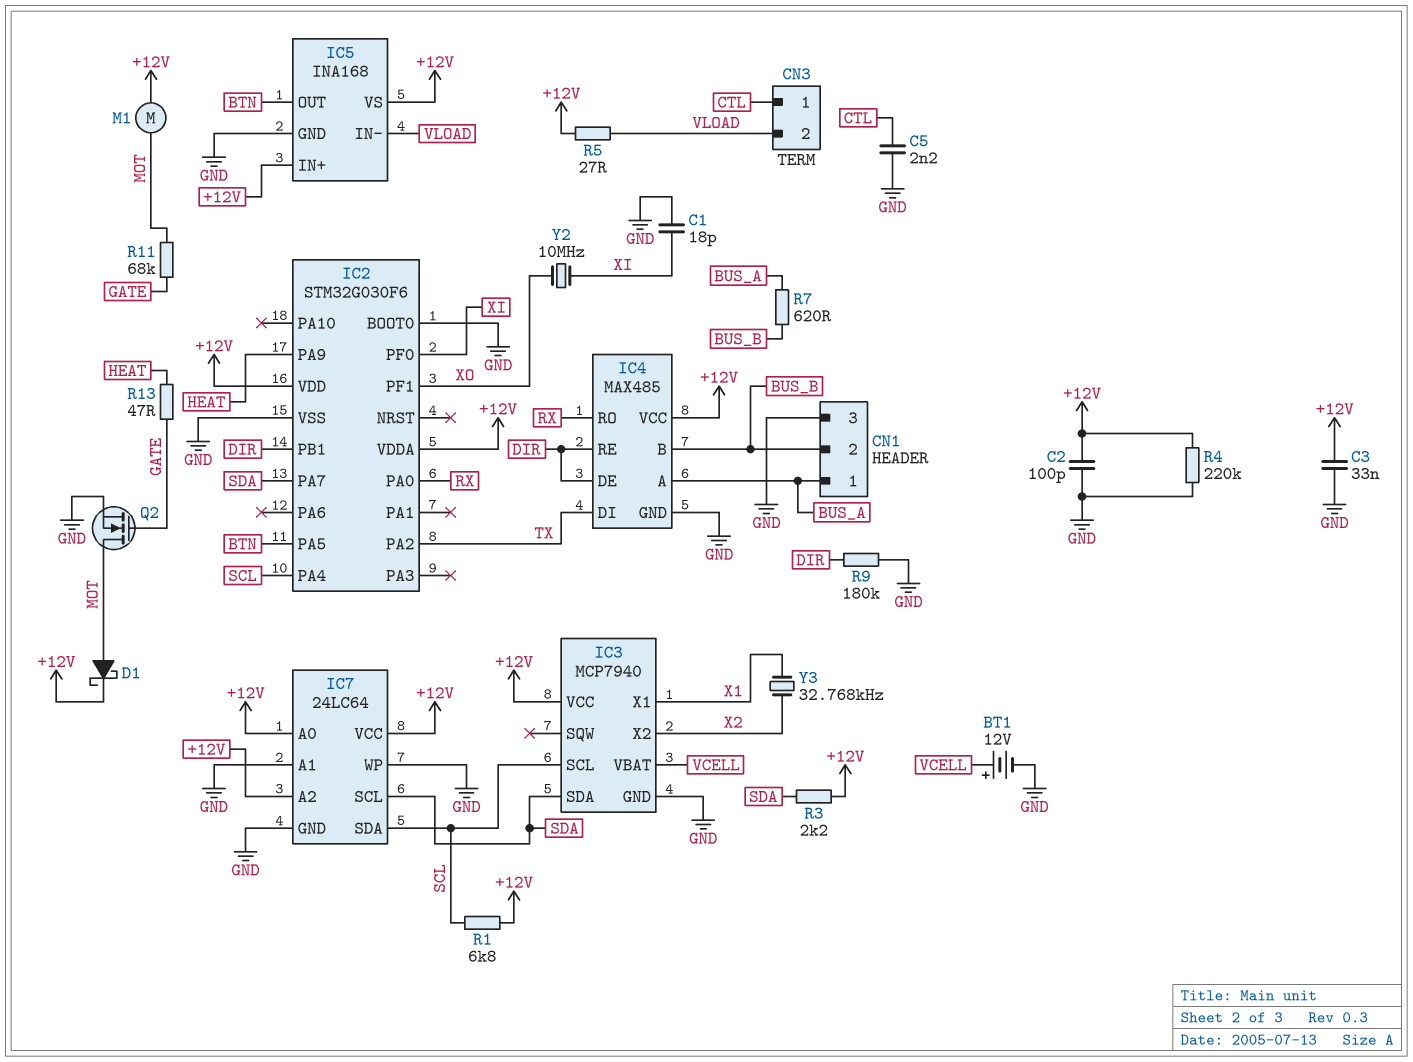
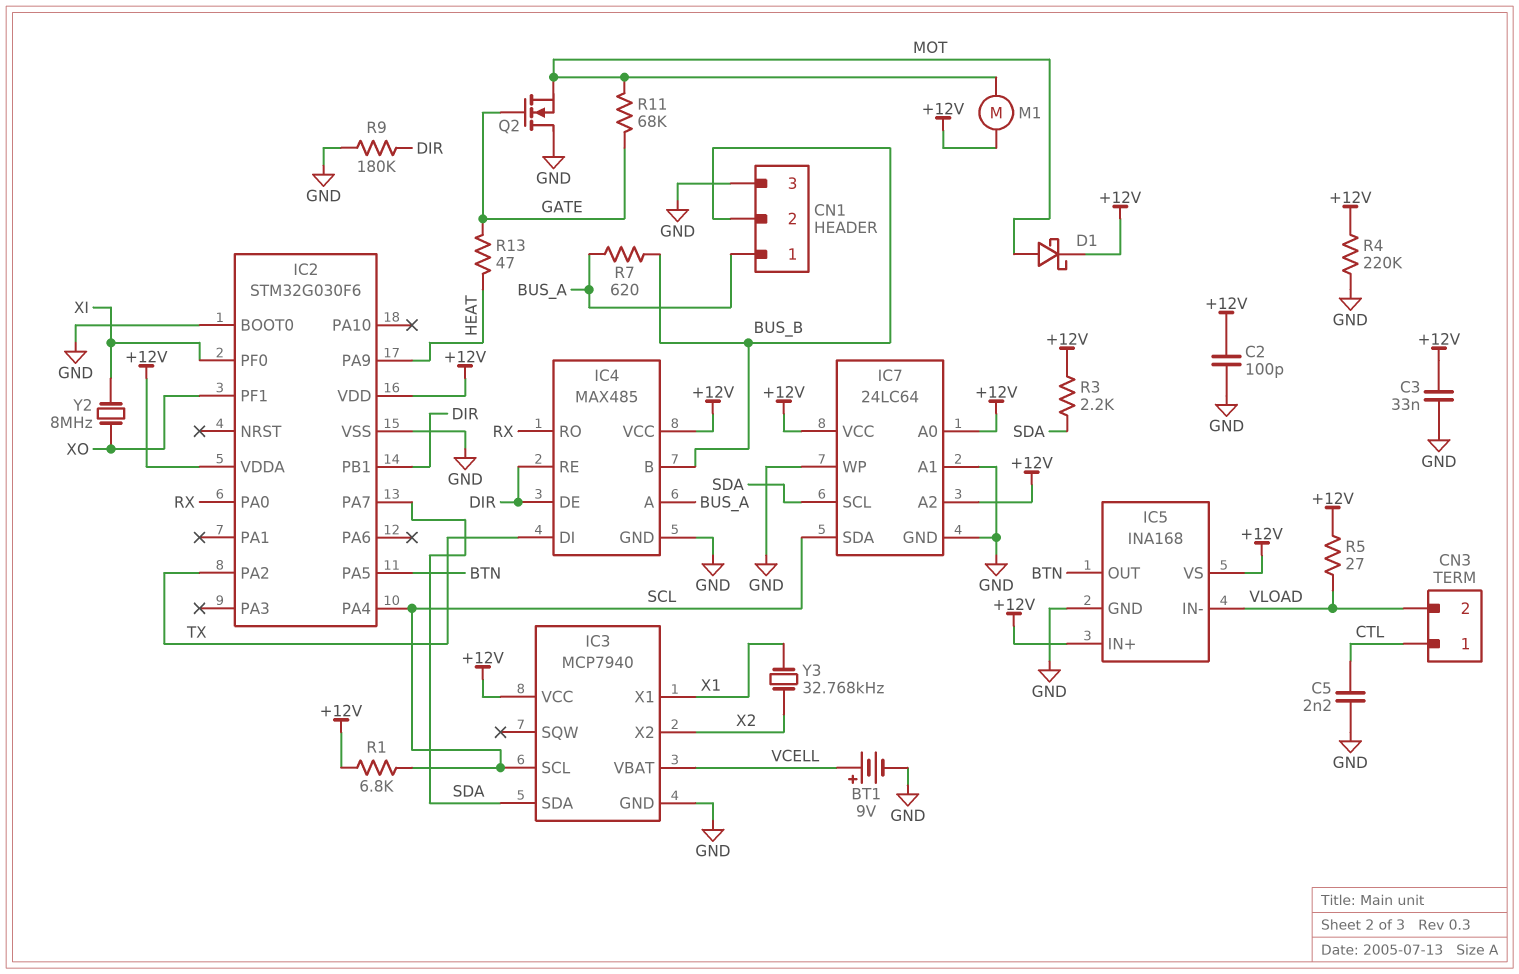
BT1: 12V (plus VCELL, minus GND) -> 9V (plus VCELL, minus GND)
C1: 18pF (GND, XI) -> none
Q2: NMOS (G GATE, D MOT, S GND) -> NMOS (G GATE, D GND, S MOT)
Y2: 10MHz (XI, XO) -> 8MHz (XI, XO)

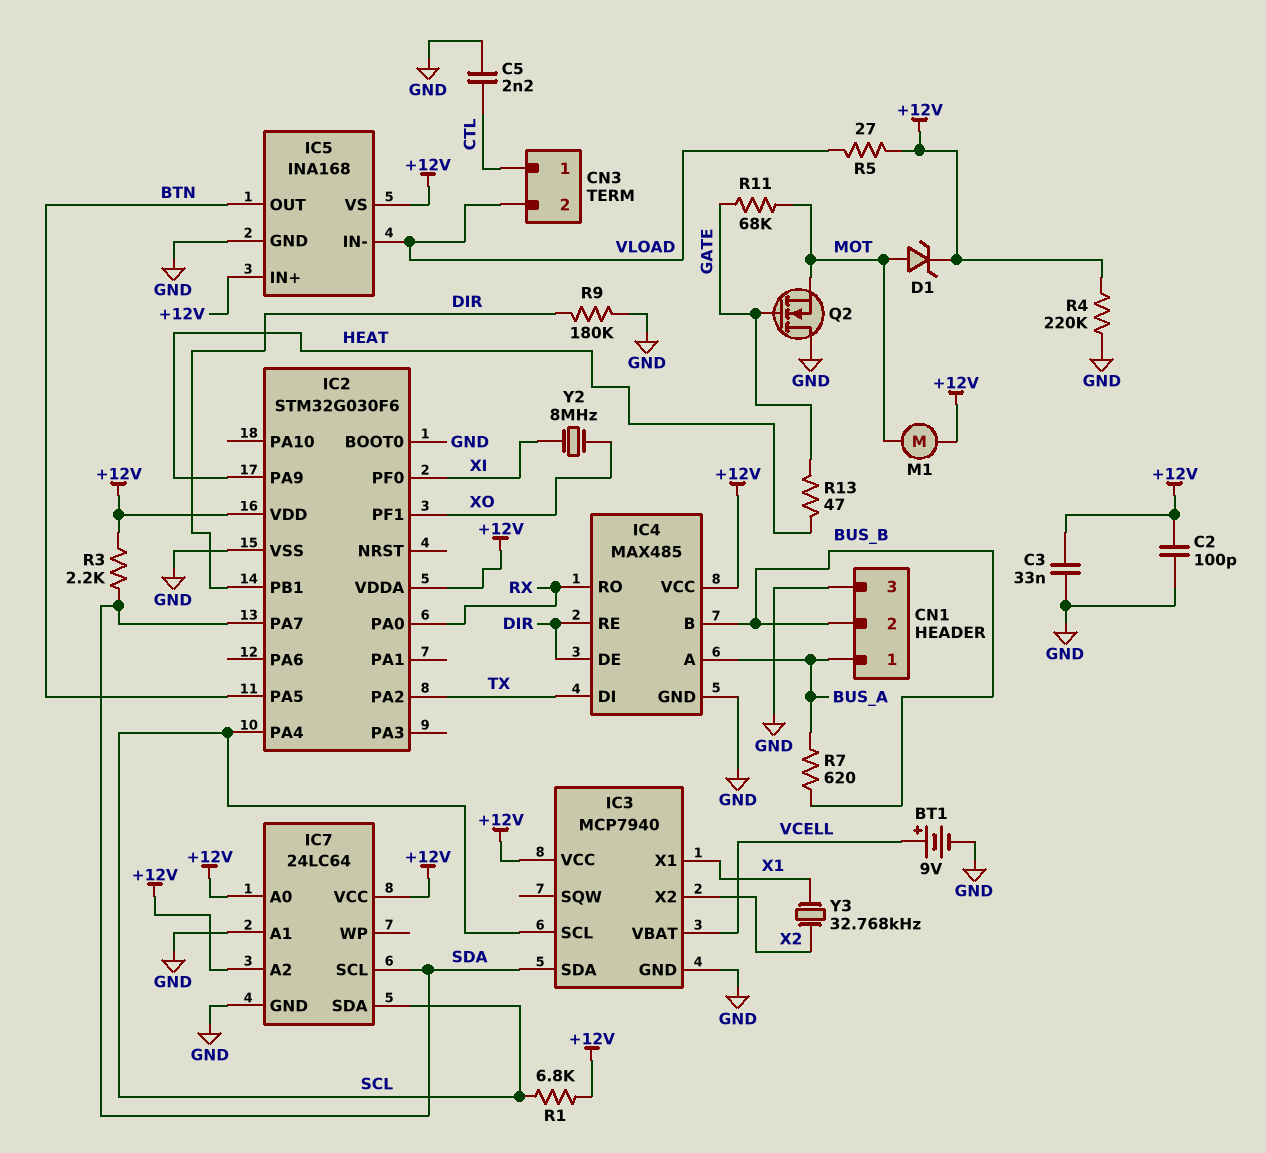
D1: schottky (A MOT, K +12V) -> zener (A MOT, K +12V)
IC7 pin WP: GND -> none

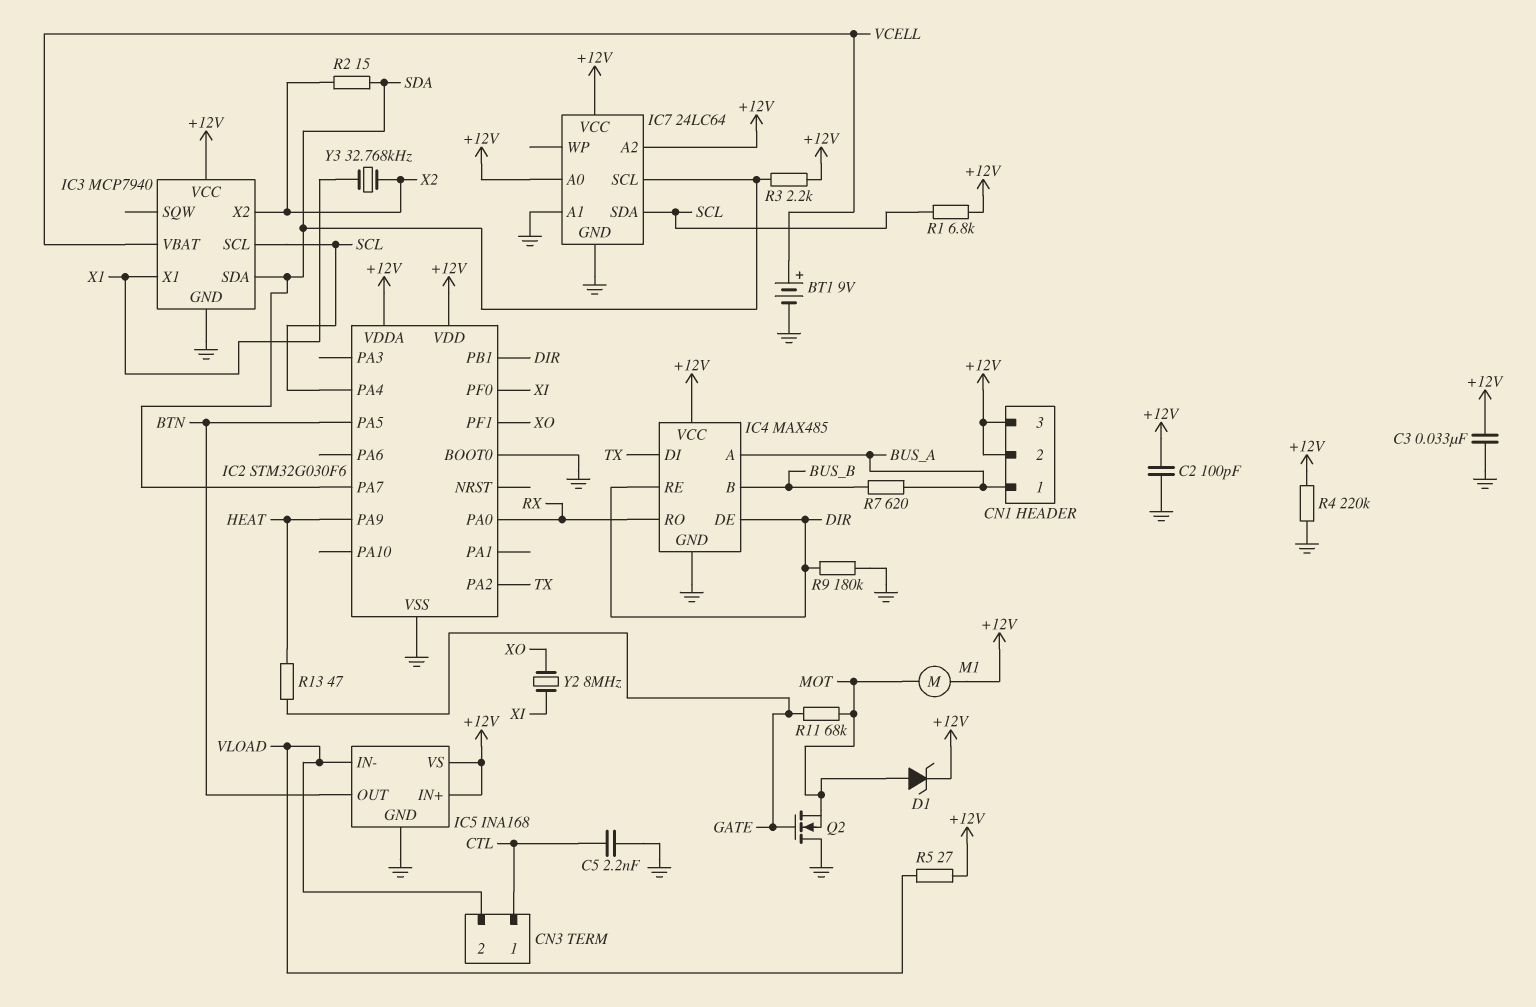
CN1 pin 2: BUS_B -> +12V
CN1 pin 3: GND -> +12V
R2: none -> 15 (SDA, X2)

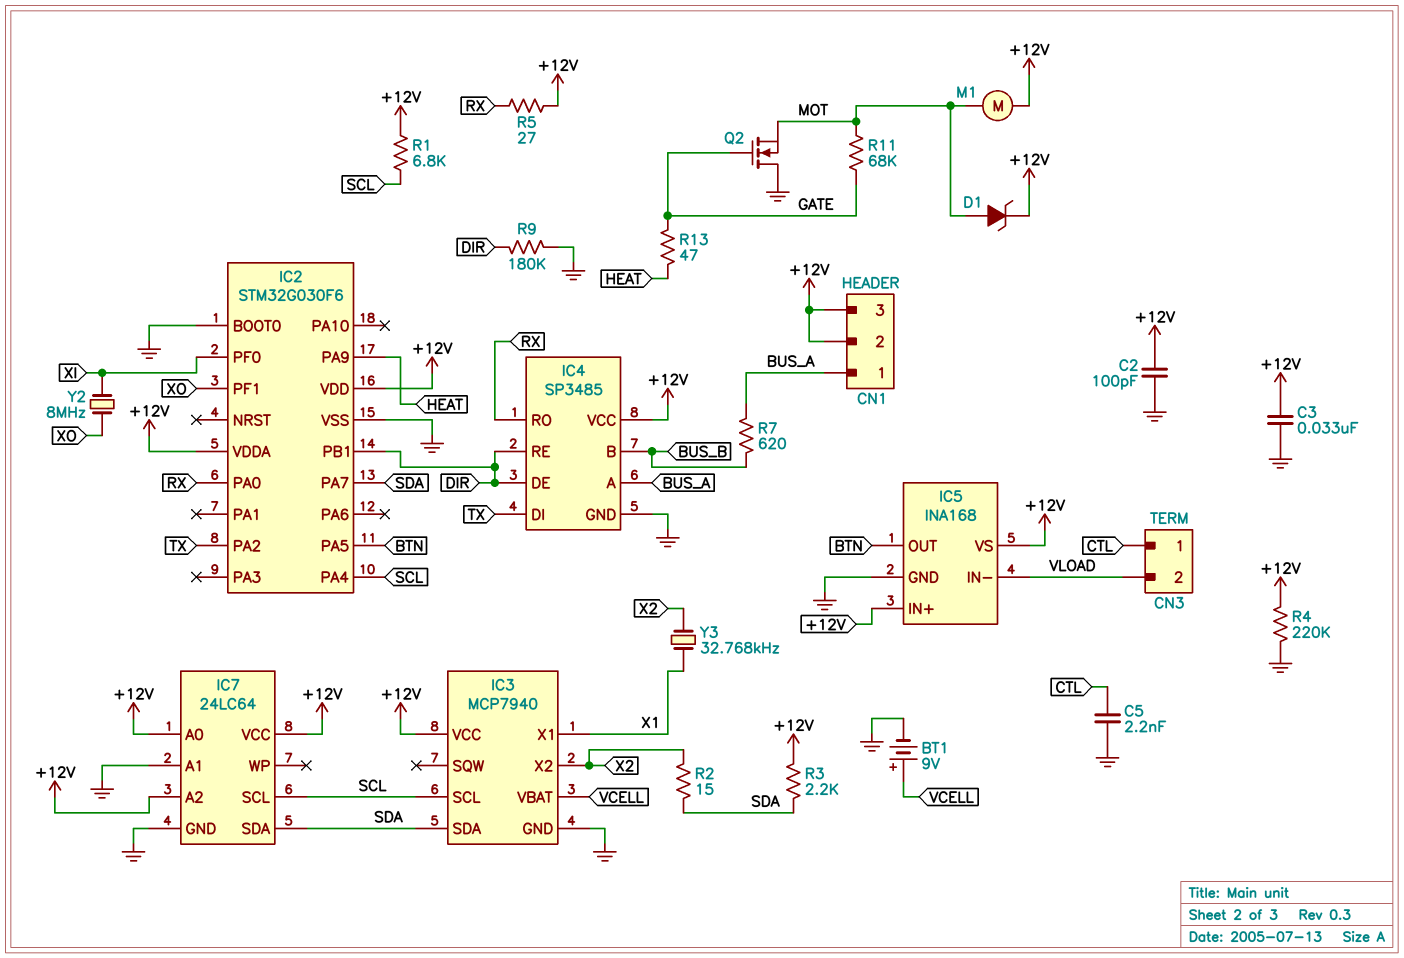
IC4: MAX485 -> SP3485
IC7 pin SCL: SDA -> SCL
IC7 pin SDA: SCL -> SDA
R5: 27 (+12V, VLOAD) -> 27 (+12V, RX)

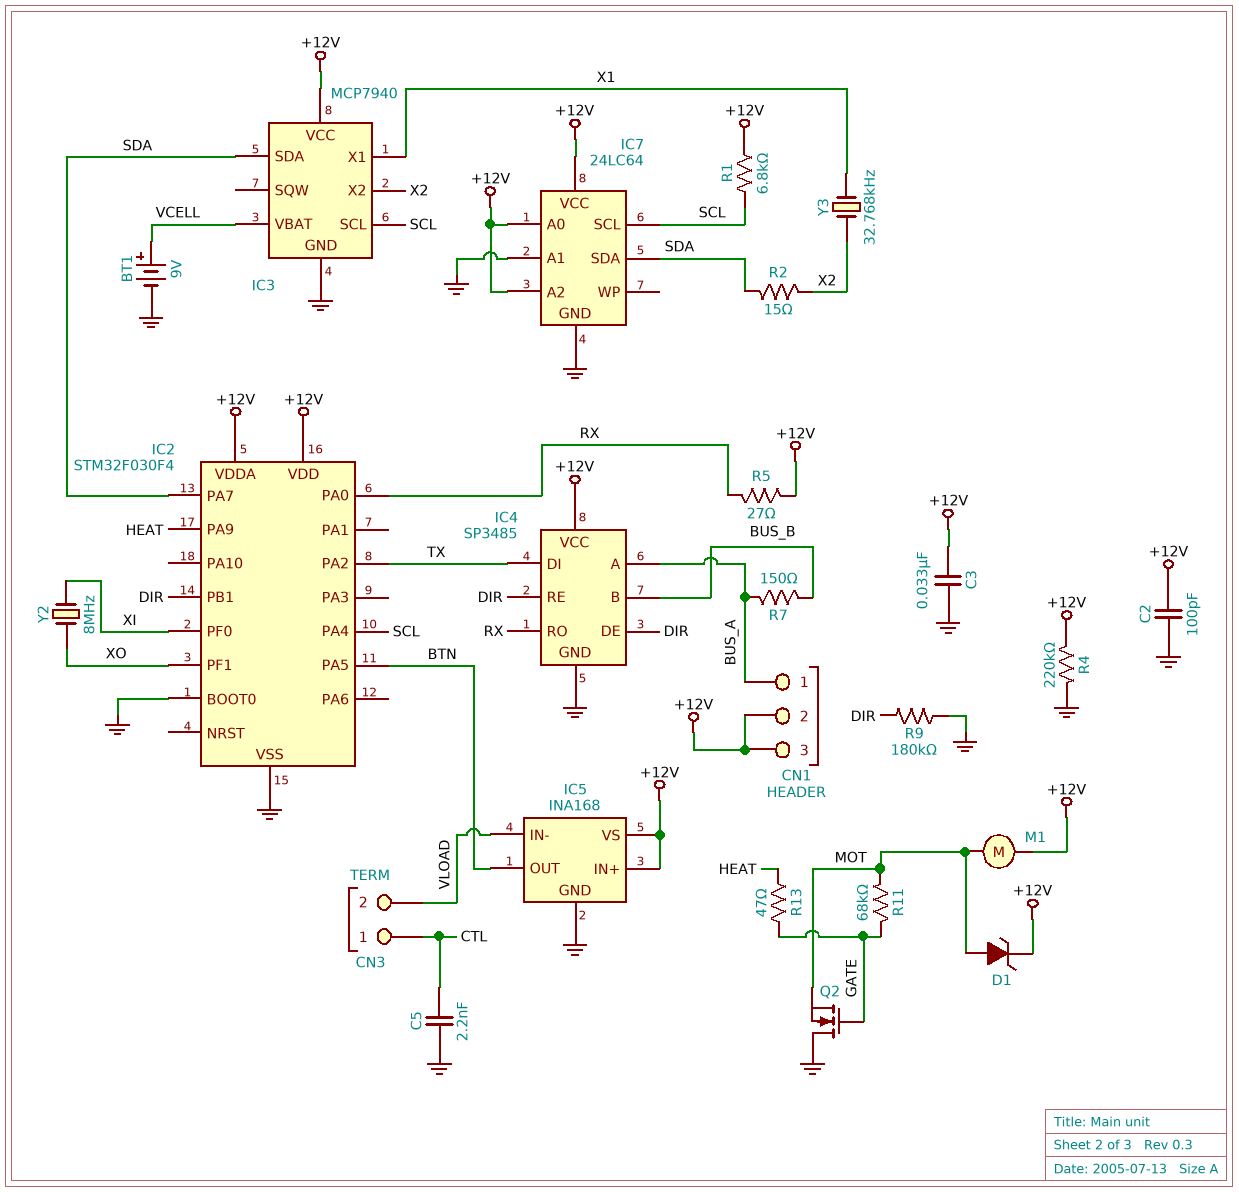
IC2: STM32G030F6 -> STM32F030F4
R3: 2.2k (+12V, SDA) -> none
R7: 620 (BUS_A, BUS_B) -> 150 (BUS_A, BUS_B)

